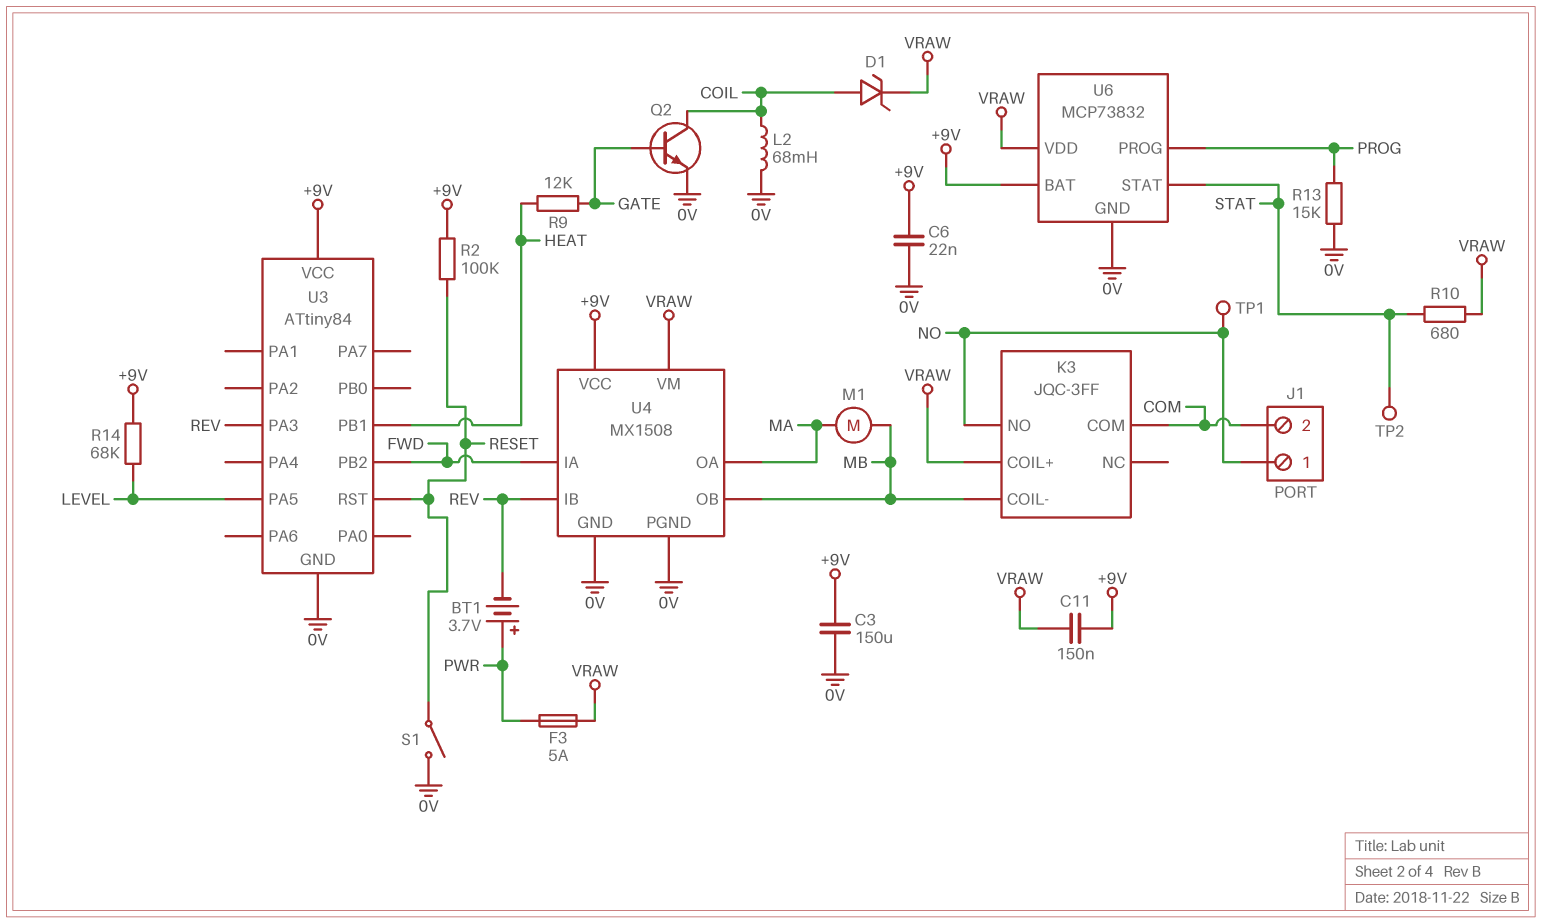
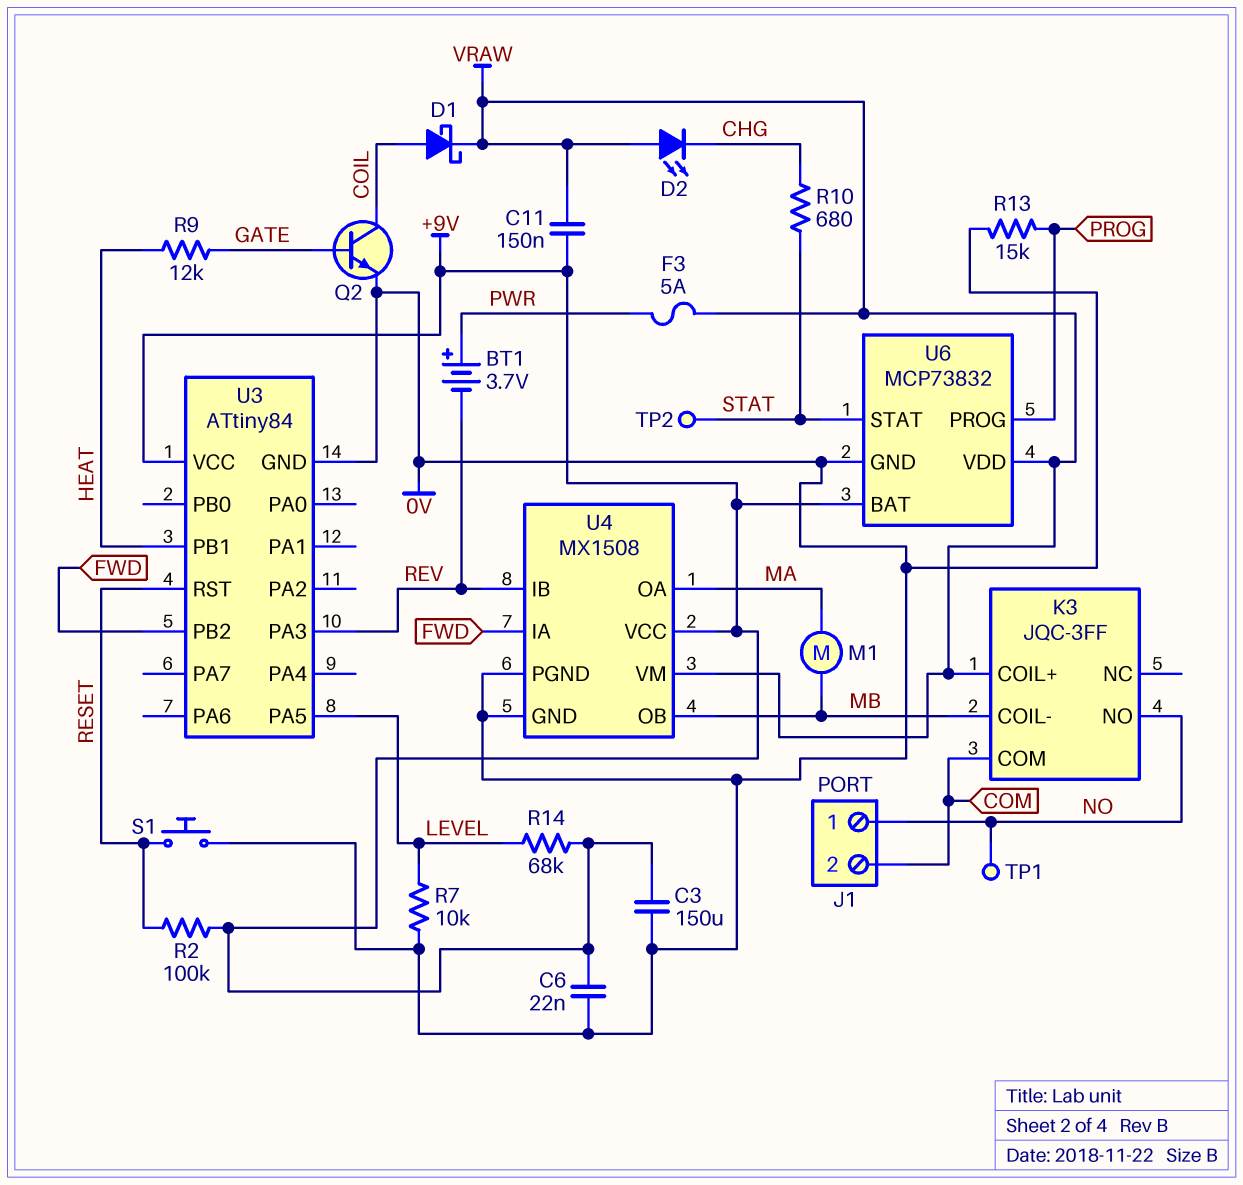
D1: zener (A COIL, K VRAW) -> schottky (A COIL, K VRAW)
D2: none -> LED (A VRAW, K CHG)
L2: 68mH (0V, COIL) -> none
R7: none -> 10k (0V, LEVEL)
R10: 680 (STAT, VRAW) -> 680 (CHG, STAT)
S1: switch (0V, RESET) -> button (0V, RESET)

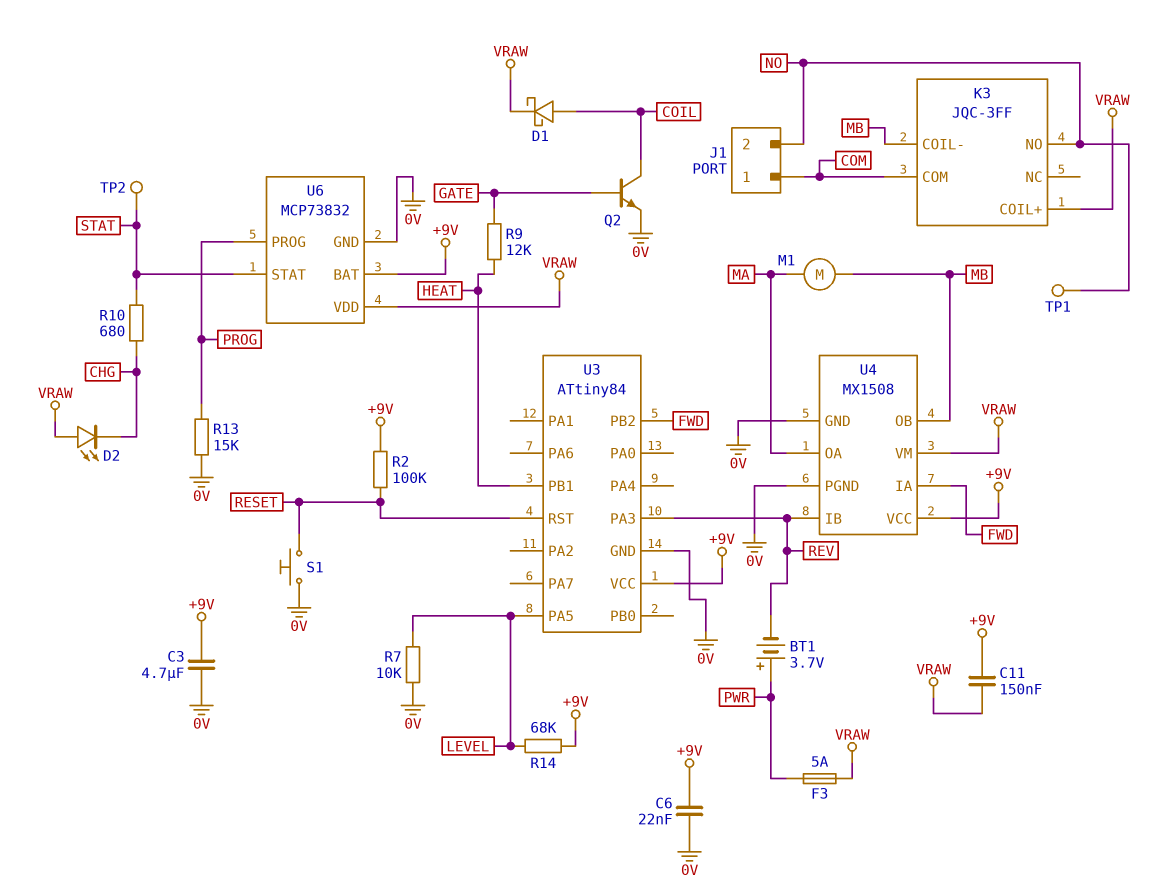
C3: 150uF (+9V, 0V) -> 4.7uF (+9V, 0V)
J1 pin 1: NO -> COM
J1 pin 2: COM -> NO

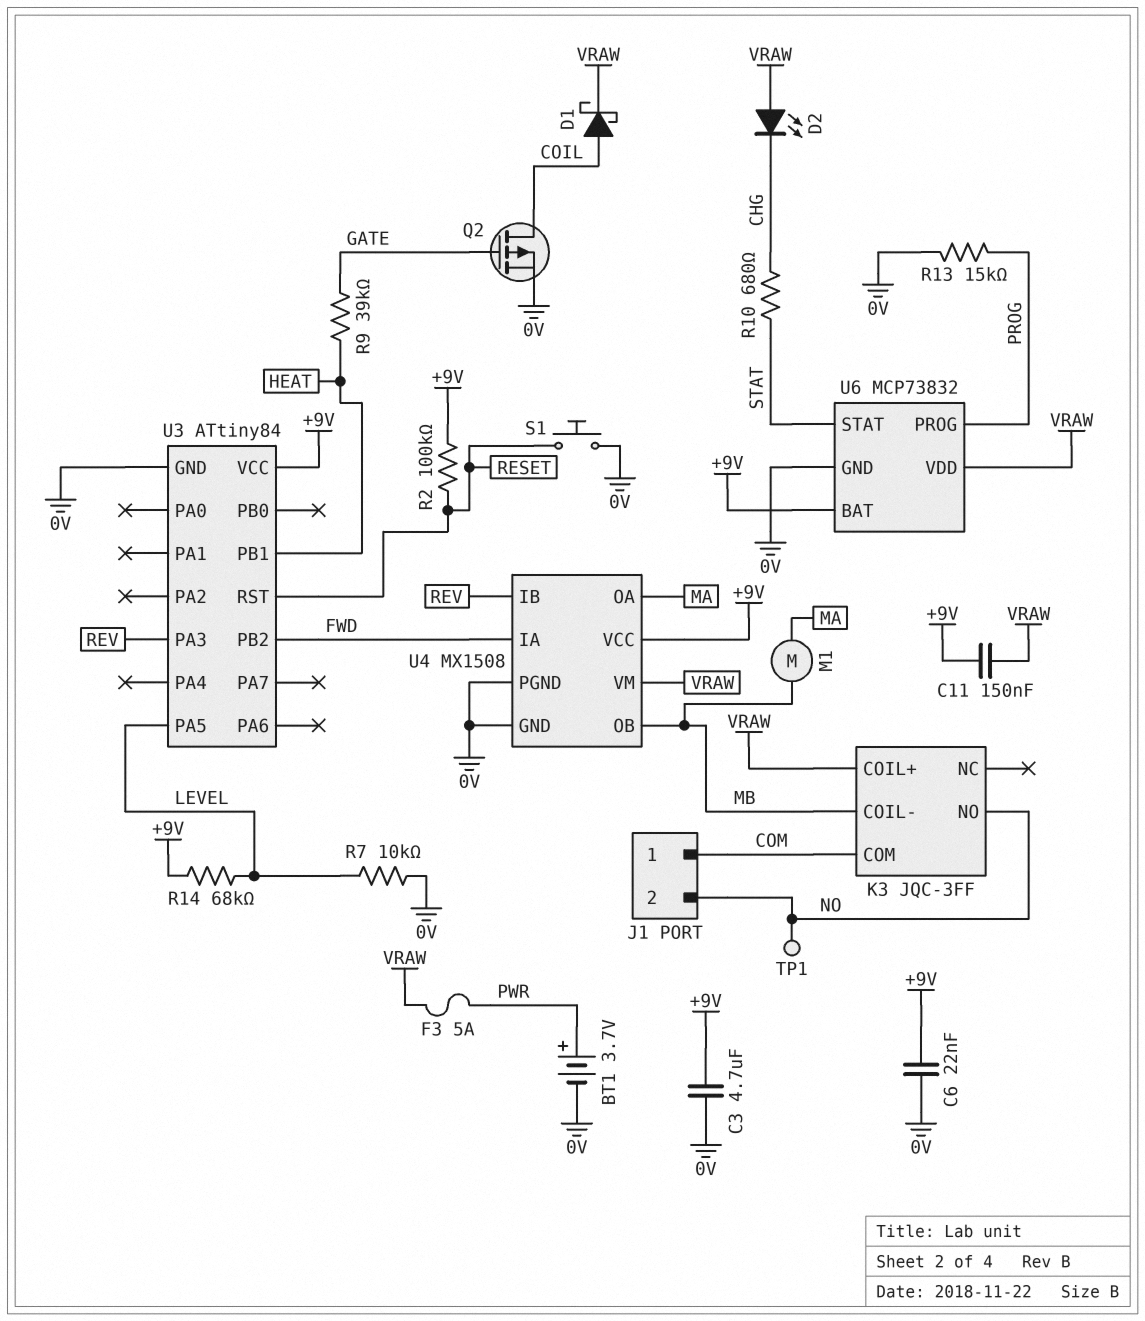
BT1: 3.7V (plus PWR, minus REV) -> 3.7V (plus PWR, minus 0V)
Q2: NPN (B GATE, C COIL, E 0V) -> PMOS (G GATE, D COIL, S 0V)
R9: 12k (GATE, HEAT) -> 39k (GATE, HEAT)
TP2: test point (STAT) -> none

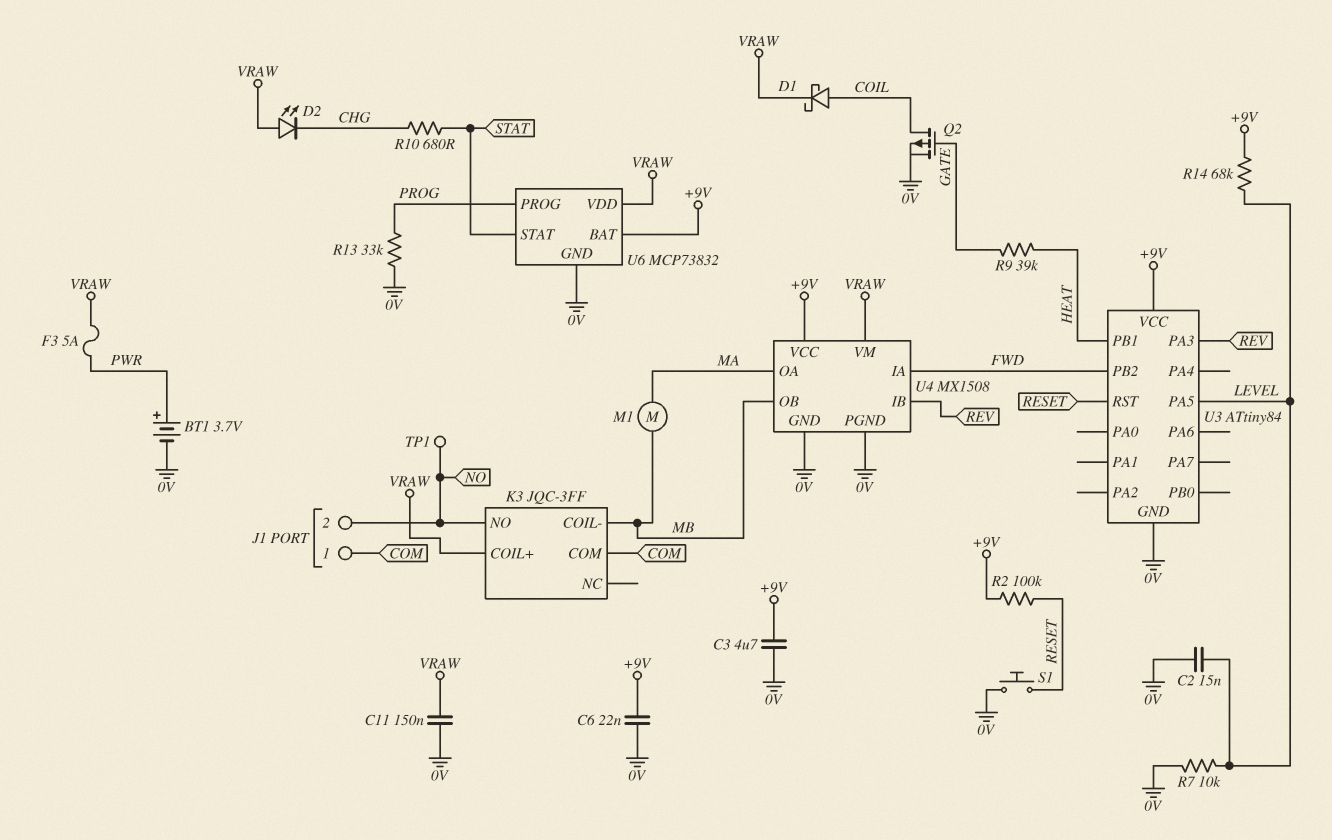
C2: none -> 15nF (0V, LEVEL)
C11: 150nF (+9V, VRAW) -> 150nF (0V, VRAW)
R13: 15k (0V, PROG) -> 33k (0V, PROG)

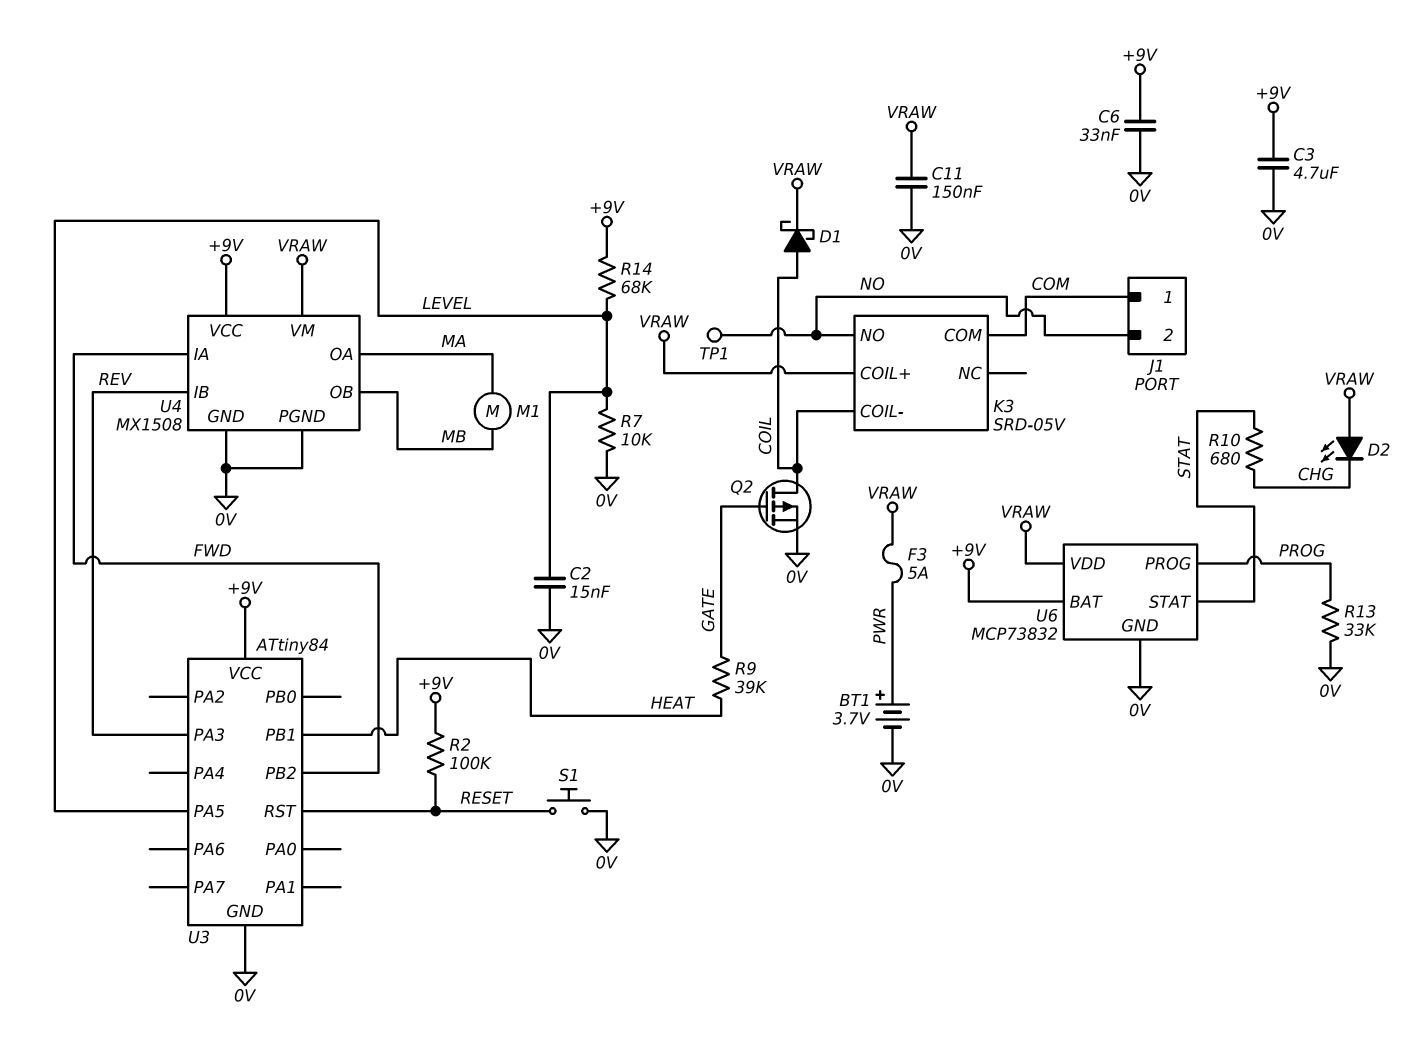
C6: 22nF (+9V, 0V) -> 33nF (+9V, 0V)
K3: JQC-3FF -> SRD-05V
K3 pin COIL-: MB -> COIL

